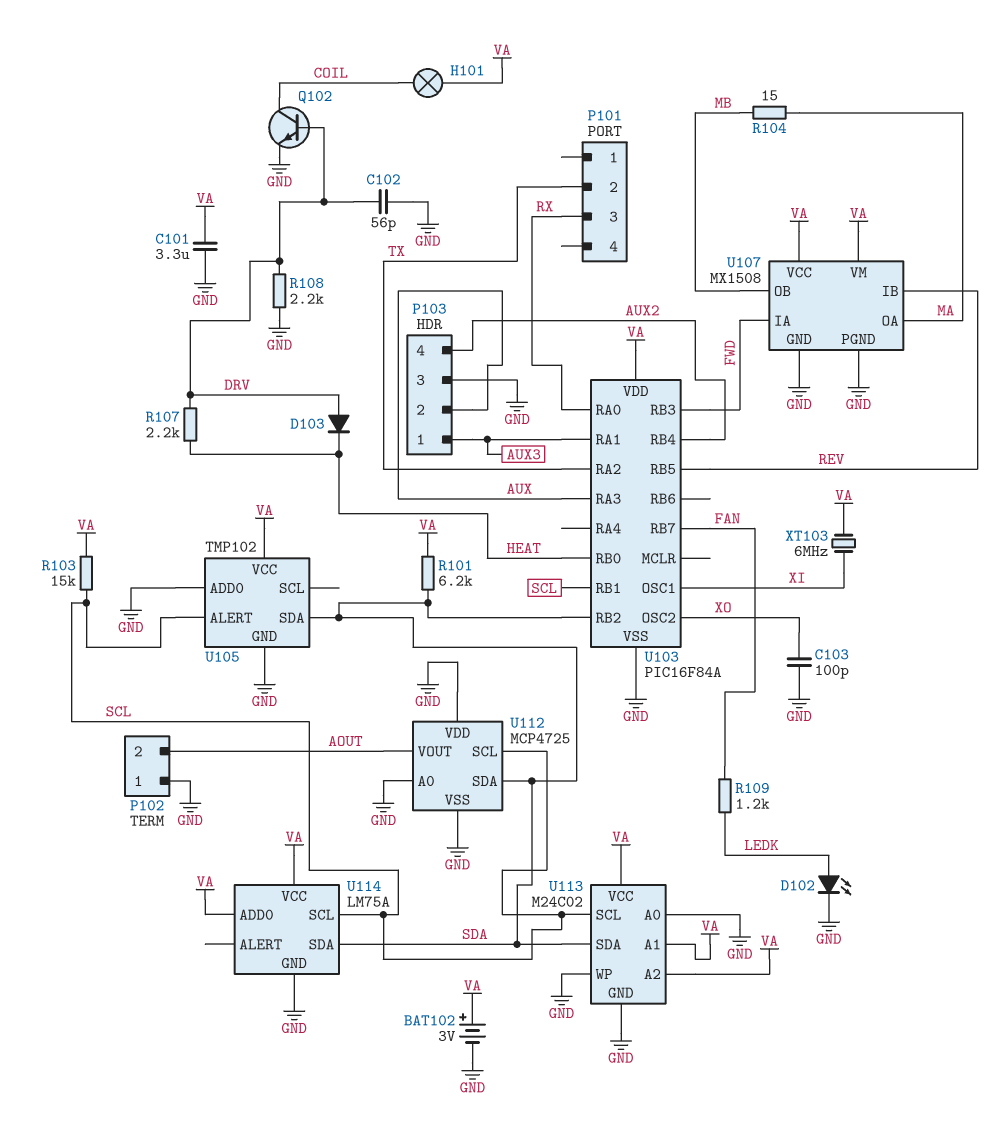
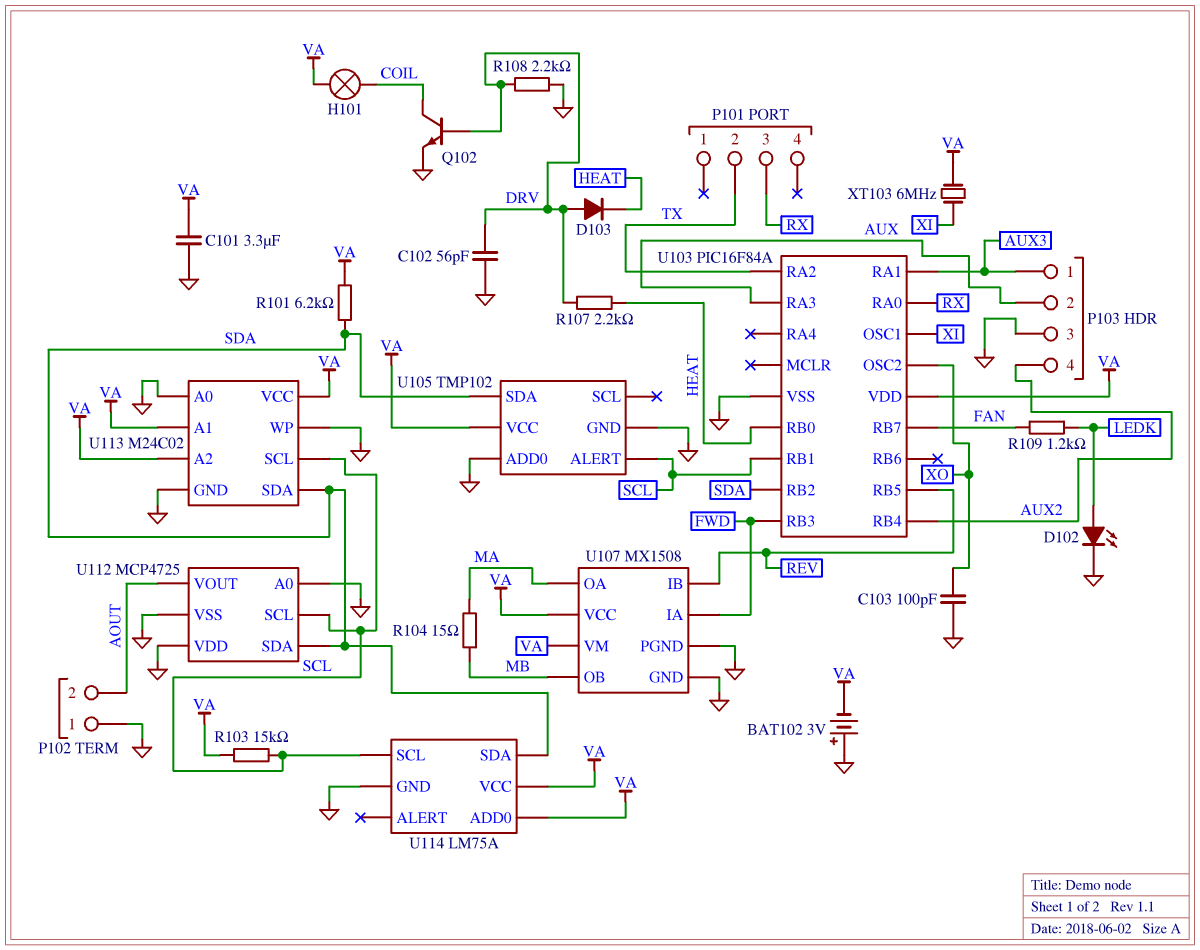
BAT102: 3V (plus VA, minus GND) -> 3V (plus GND, minus VA)

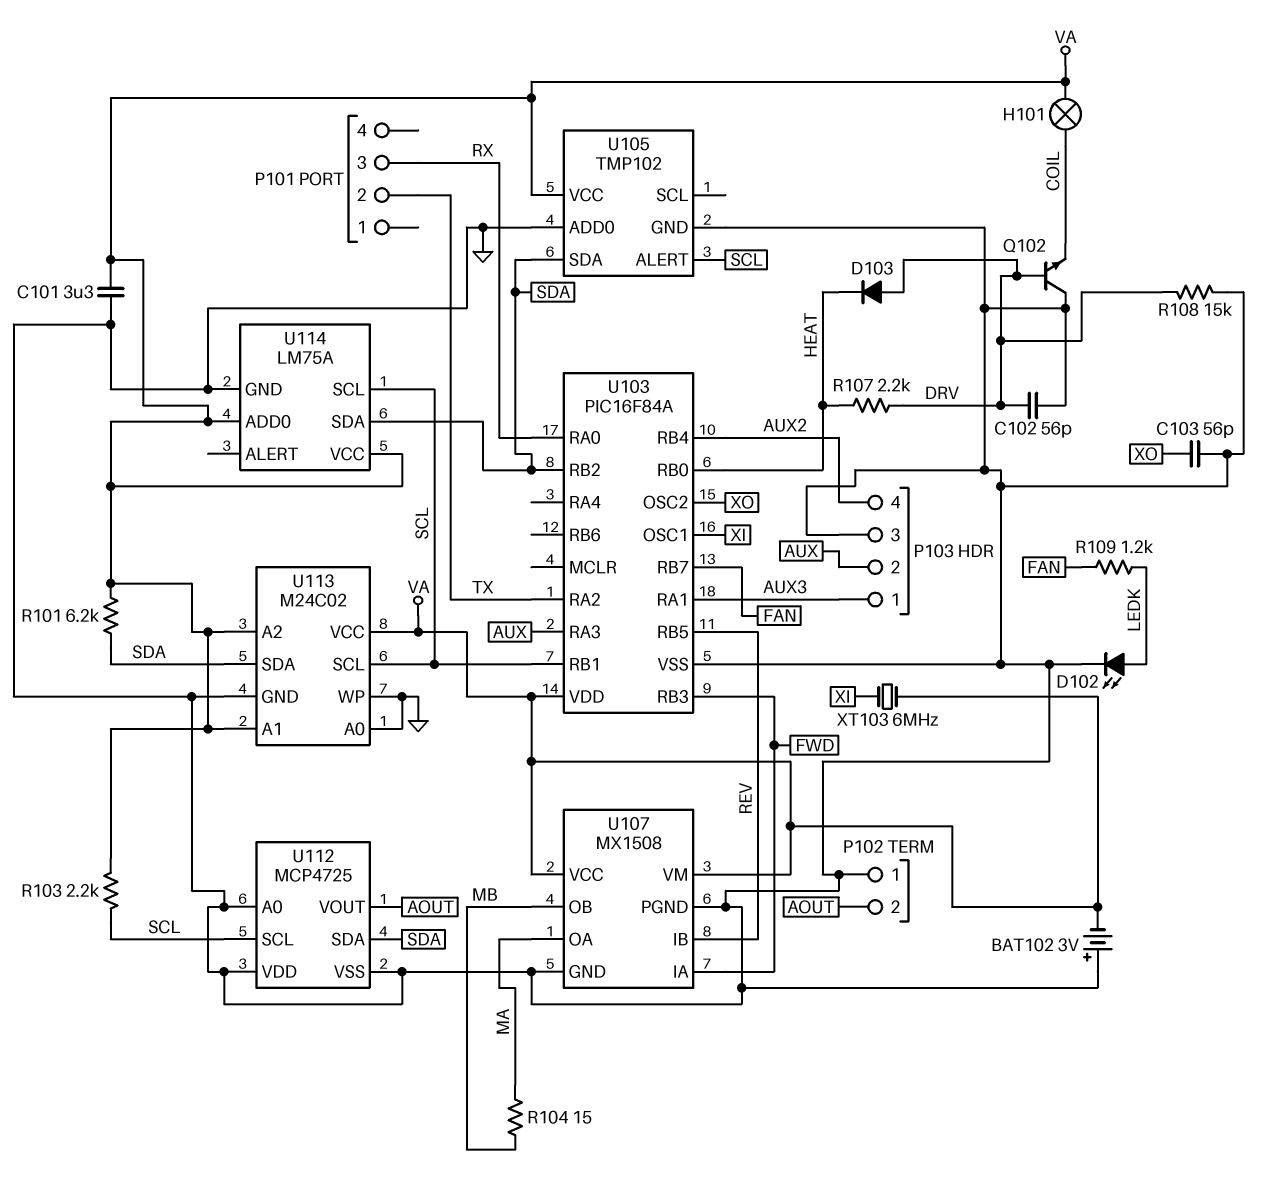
C103: 100pF (GND, XO) -> 56pF (GND, XO)
Q102: NPN (B DRV, C COIL, E GND) -> NPN (B DRV, C GND, E COIL)
R103: 15k (SCL, VA) -> 2.2k (SCL, VA)
R108: 2.2k (DRV, GND) -> 15k (DRV, GND)

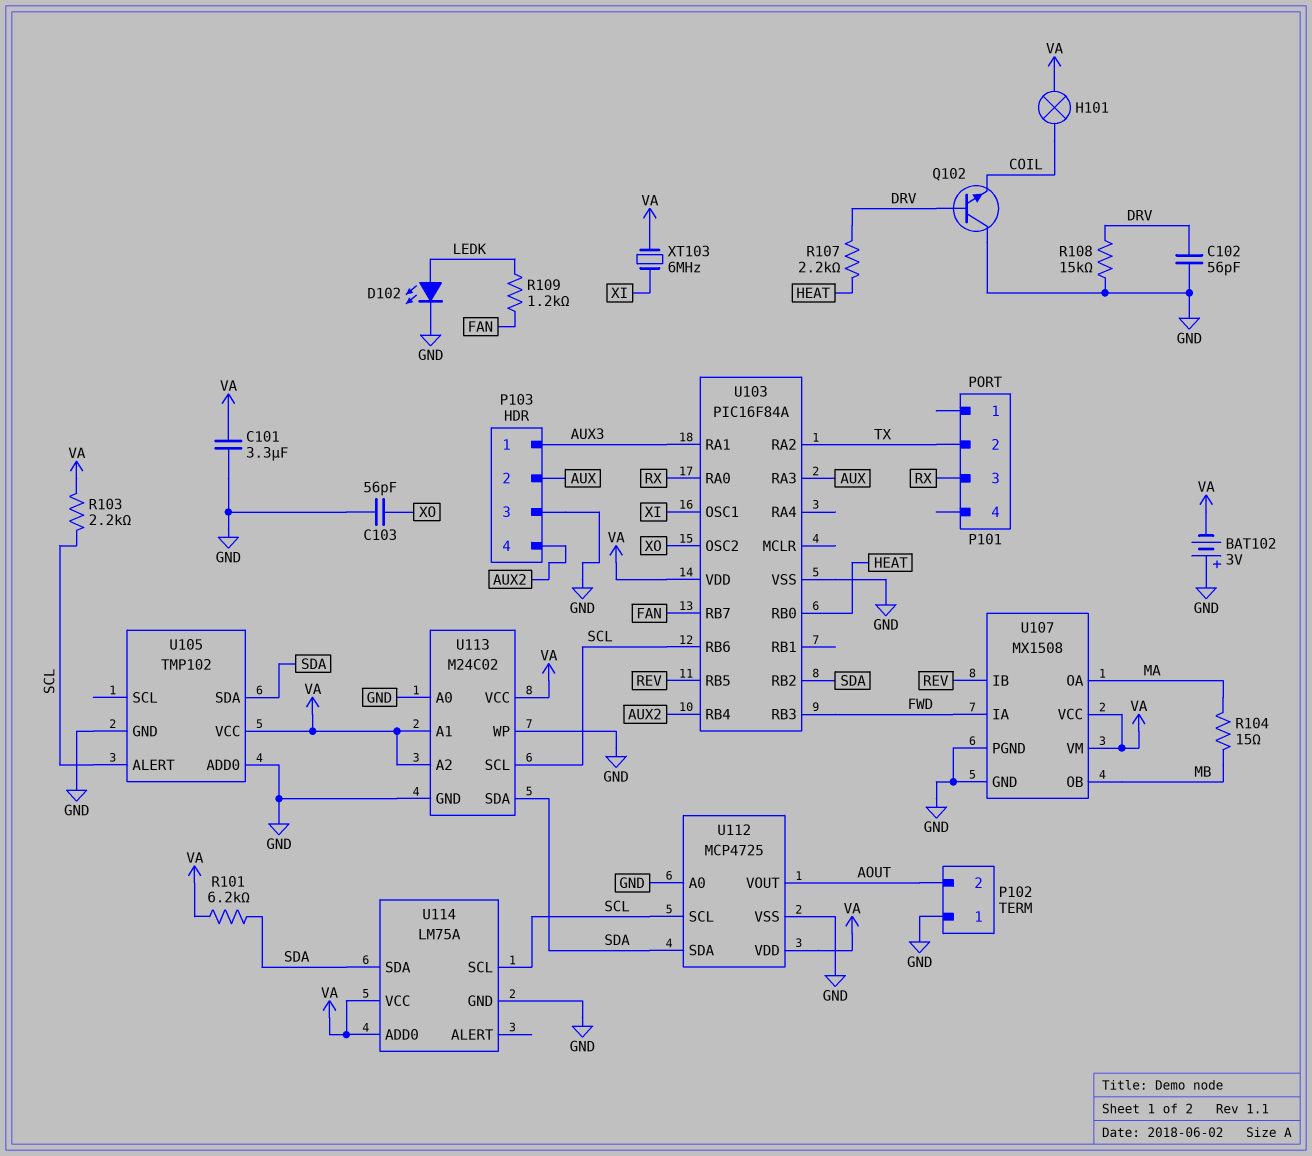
D103: diode (A DRV, K HEAT) -> none
U103 pin RB1: SCL -> none
U103 pin RB6: none -> SCL
U112 pin VDD: GND -> VA

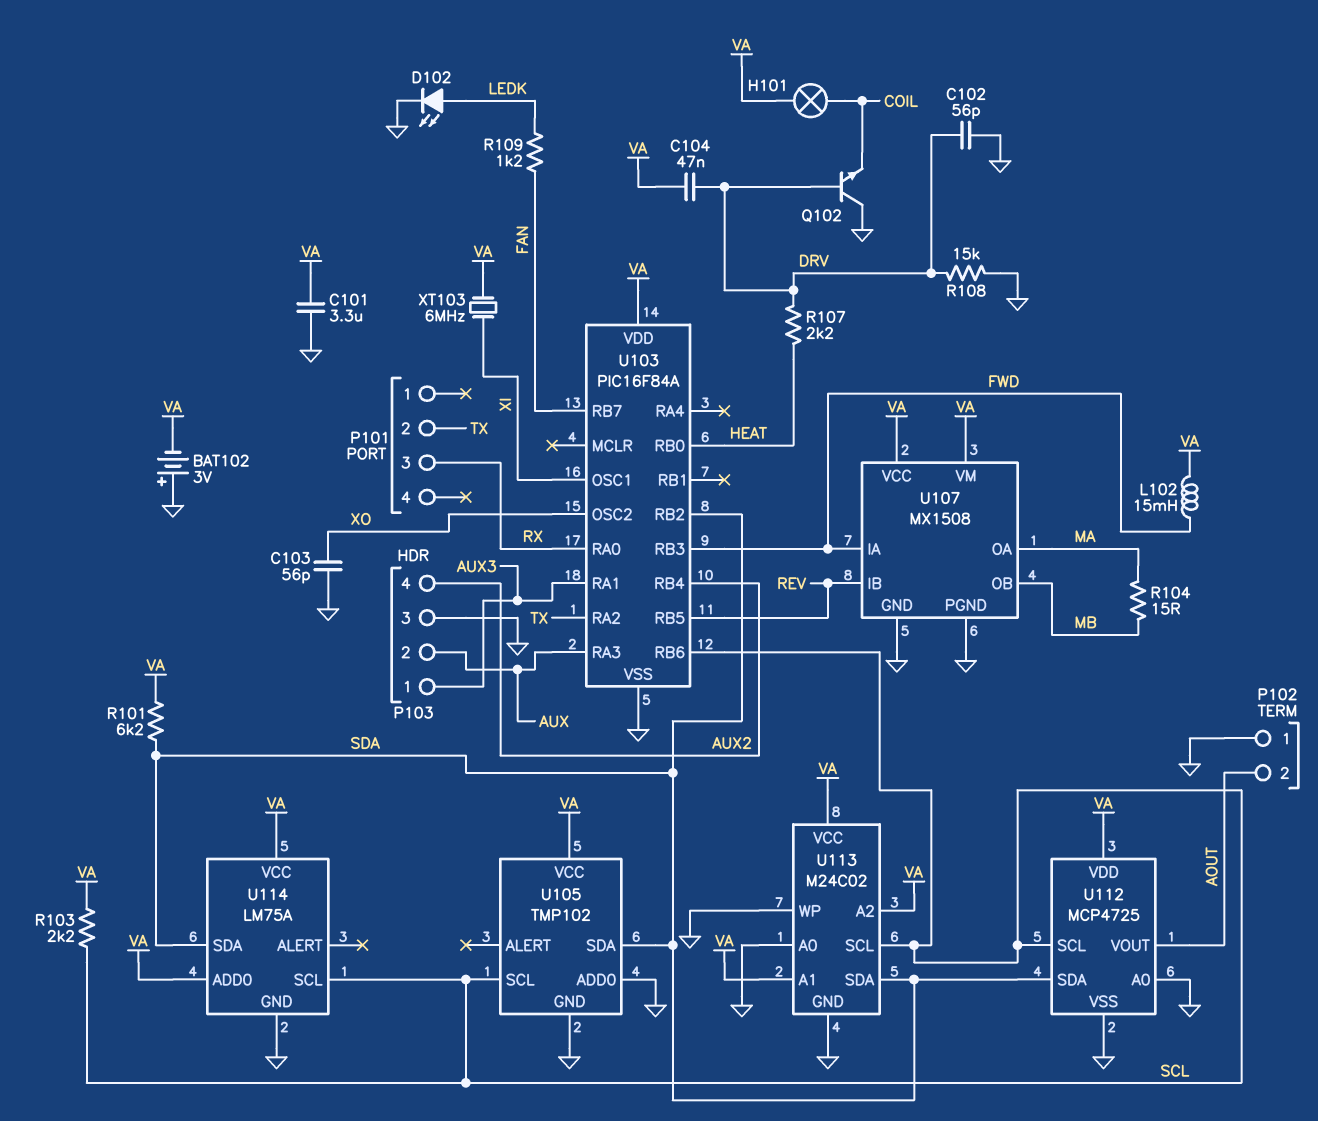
C104: none -> 47nF (DRV, VA)
L102: none -> 15mH (FWD, VA)
U105 pin ALERT: SCL -> none
U105 pin SCL: none -> SCL

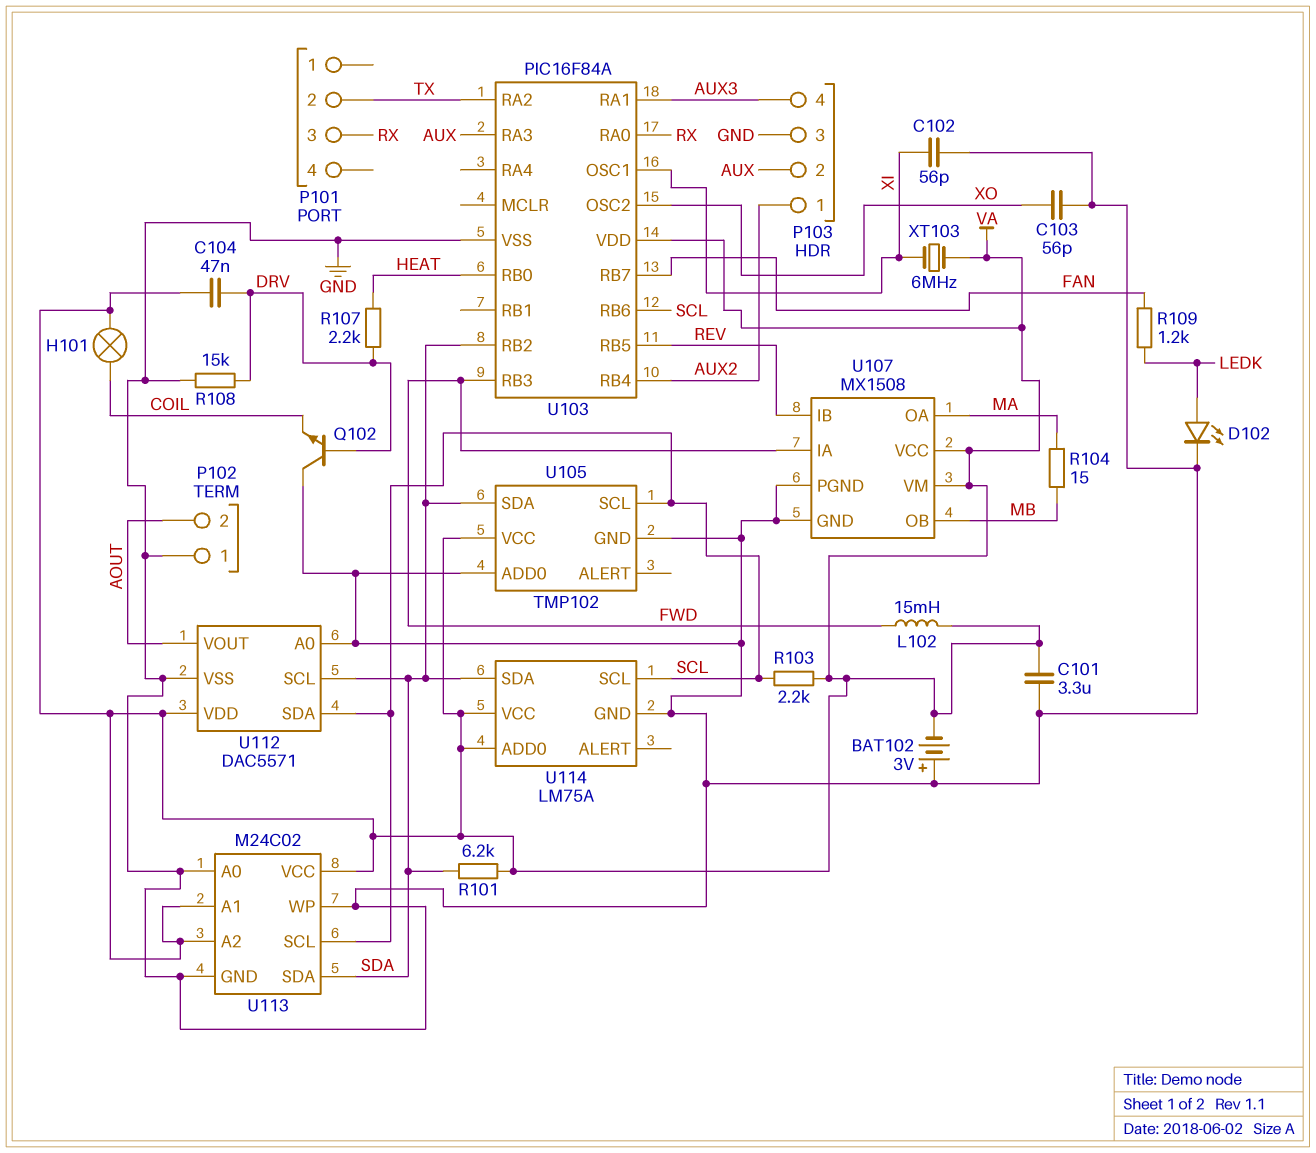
C102: 56pF (DRV, GND) -> 56pF (GND, XI)
P103 pin 1: AUX3 -> AUX2
P103 pin 4: AUX2 -> AUX3
U112: MCP4725 -> DAC5571
U112 pin SCL: SCL -> SDA
U112 pin SDA: SDA -> SCL

